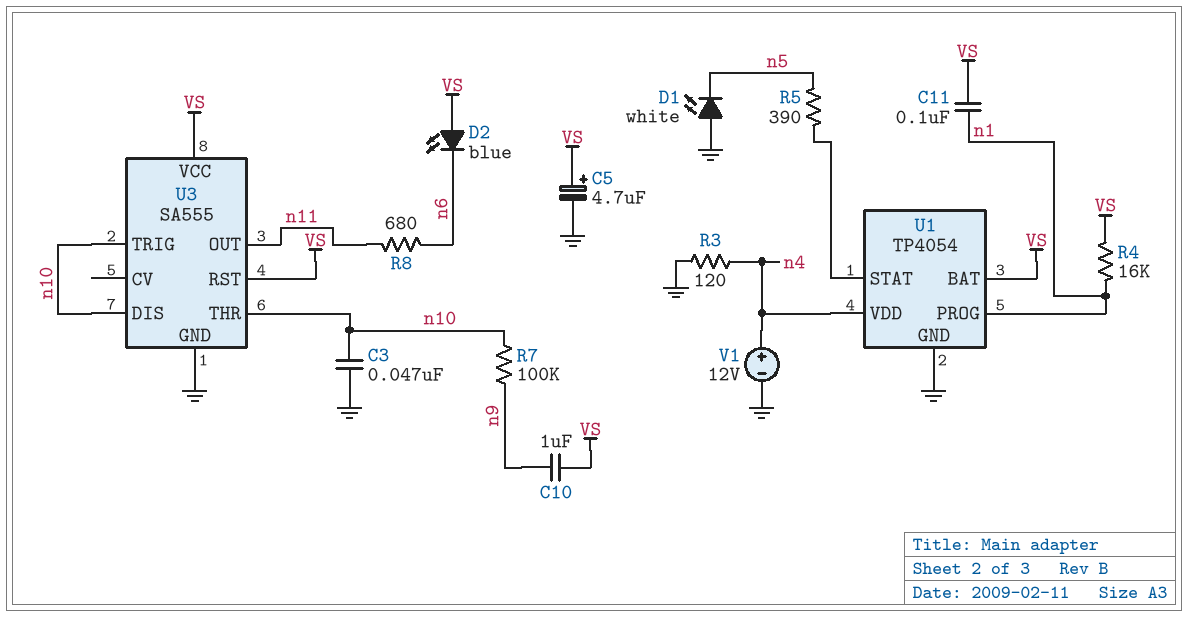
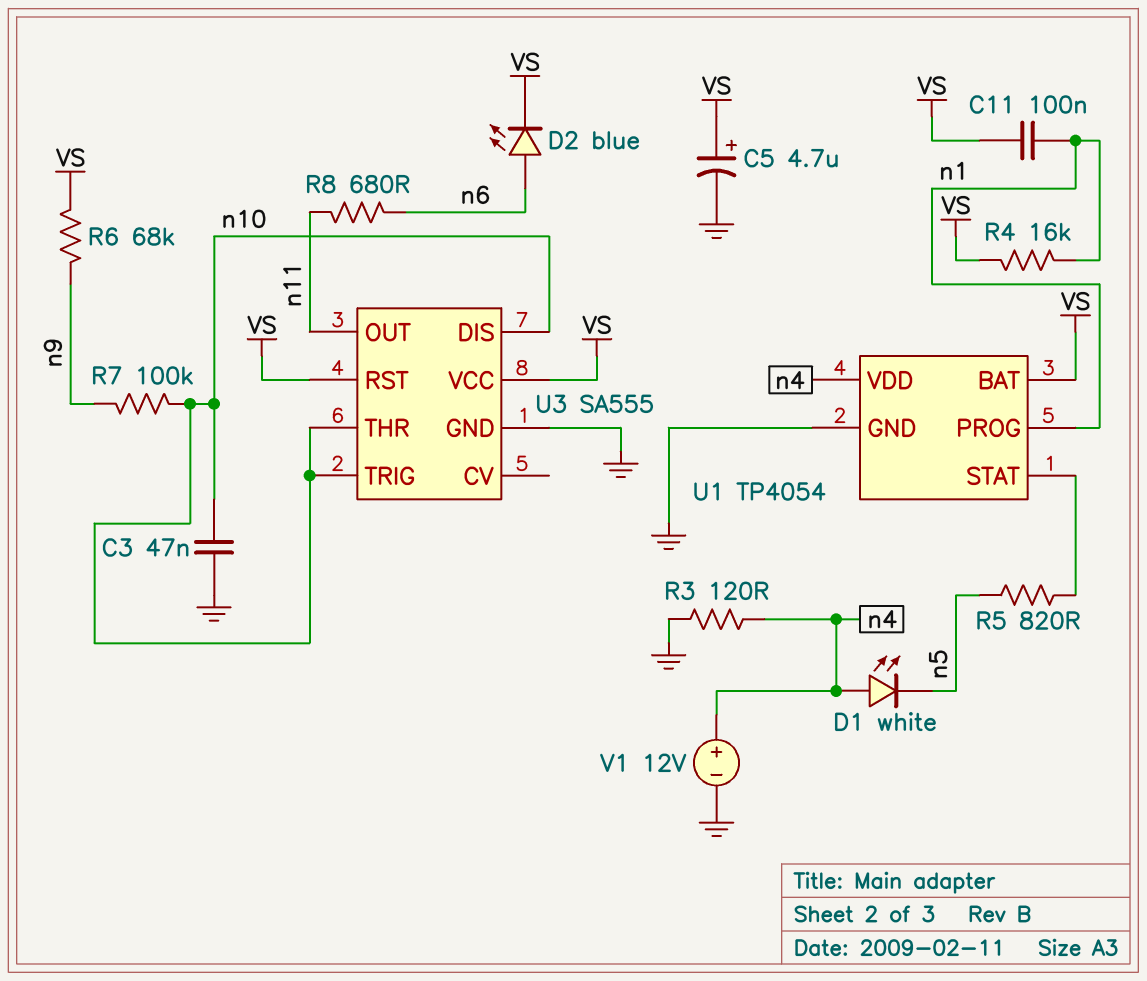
C10: 1uF (VS, n9) -> none
D1: LED white (A GND, K n5) -> LED white (A n4, K n5)
D2: LED blue (A VS, K n6) -> LED blue (A n6, K VS)
R5: 390 (U1/STAT, n5) -> 820 (U1/STAT, n5)
R6: none -> 68k (VS, n9)

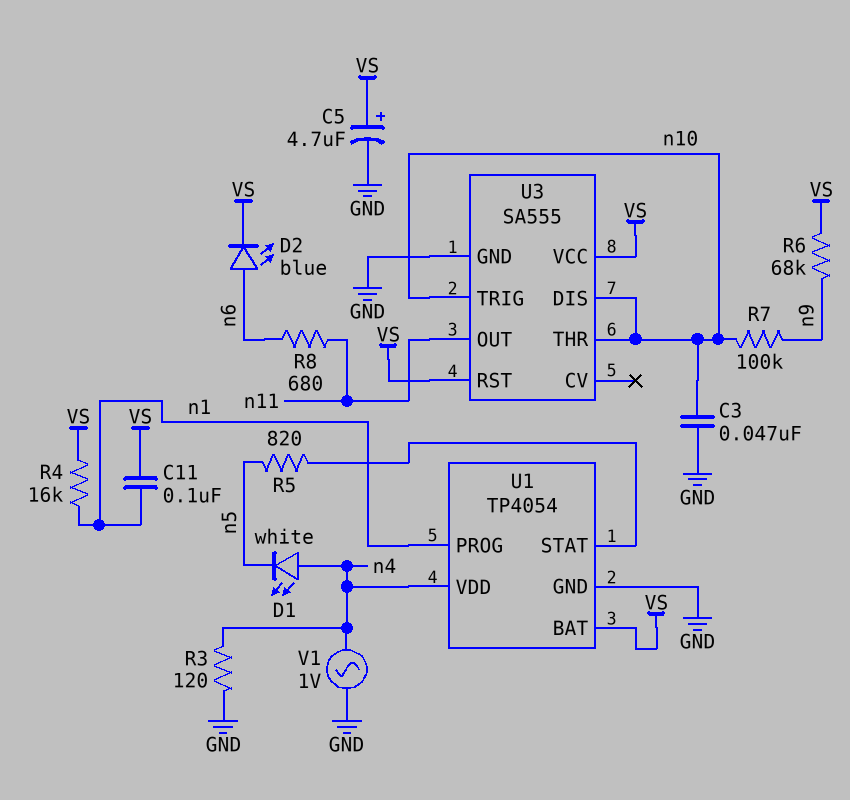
V1: 12V (plus n4, minus GND) -> AC 1V (GND, n4)

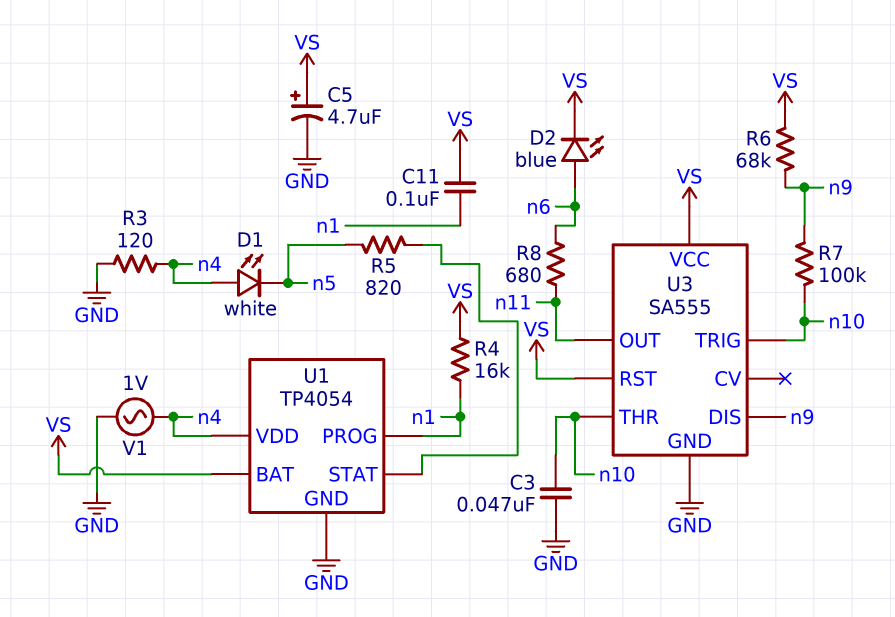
U3 pin DIS: n10 -> n9

